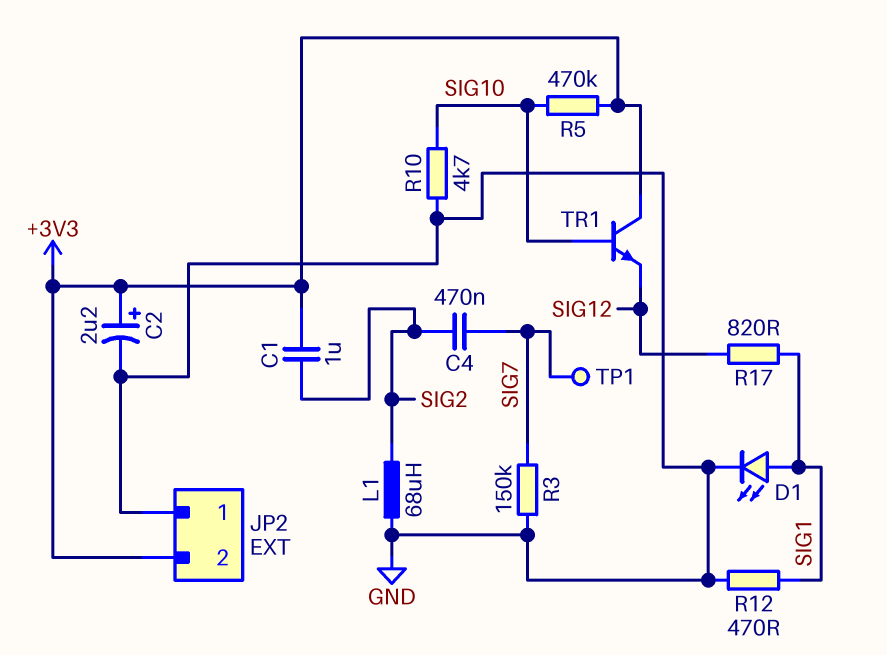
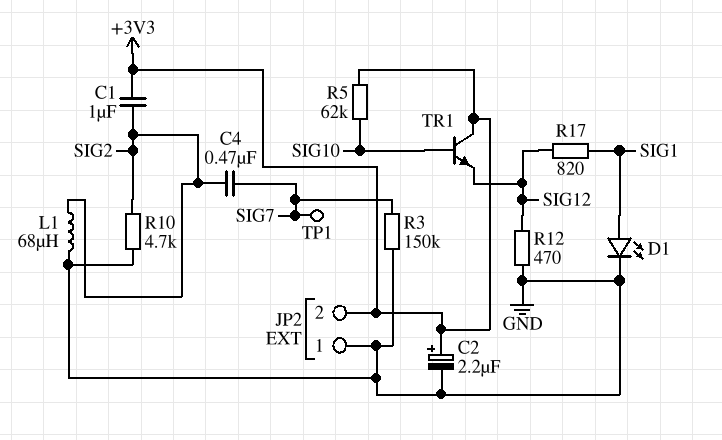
R5: 470k (+3V3, SIG10) -> 62k (+3V3, SIG10)
R10: 4.7k (GND, SIG10) -> 4.7k (GND, SIG2)
R12: 470 (GND, SIG1) -> 470 (GND, SIG12)

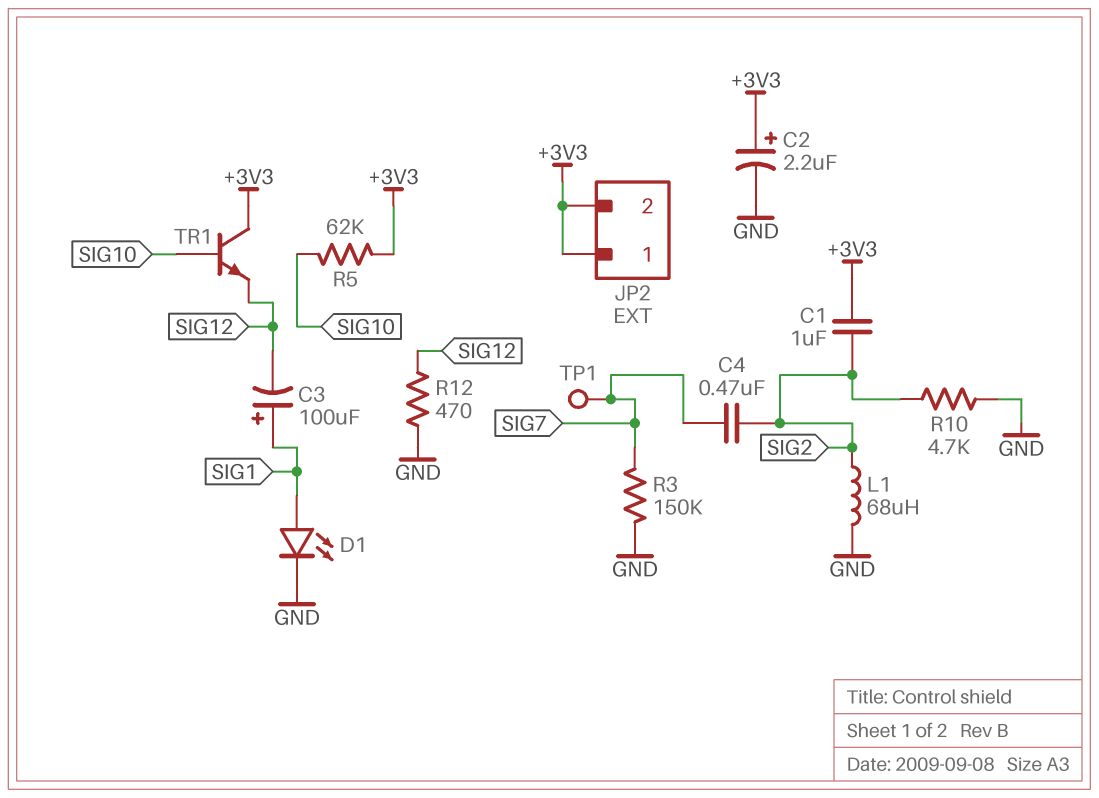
C3: none -> 100uF (plus SIG1, minus SIG12)
JP2 pin 1: GND -> +3V3
R17: 820 (SIG1, SIG12) -> none

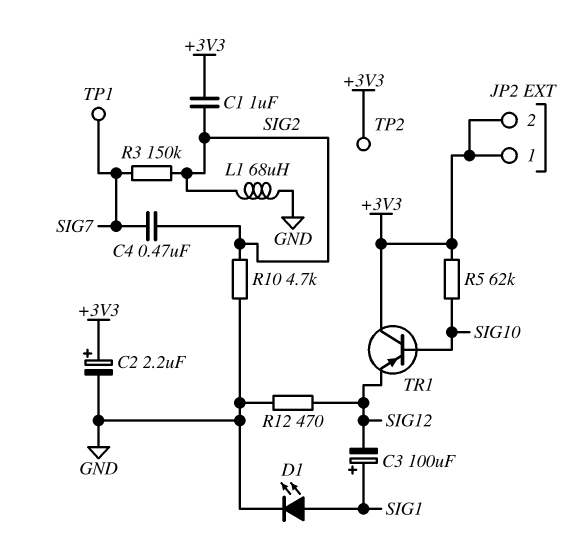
R3: 150k (GND, SIG7) -> 150k (SIG2, SIG7)
TP2: none -> test point (+3V3)
TR1: NPN (B SIG10, C +3V3, E SIG12) -> PNP (B SIG10, C +3V3, E SIG12)

